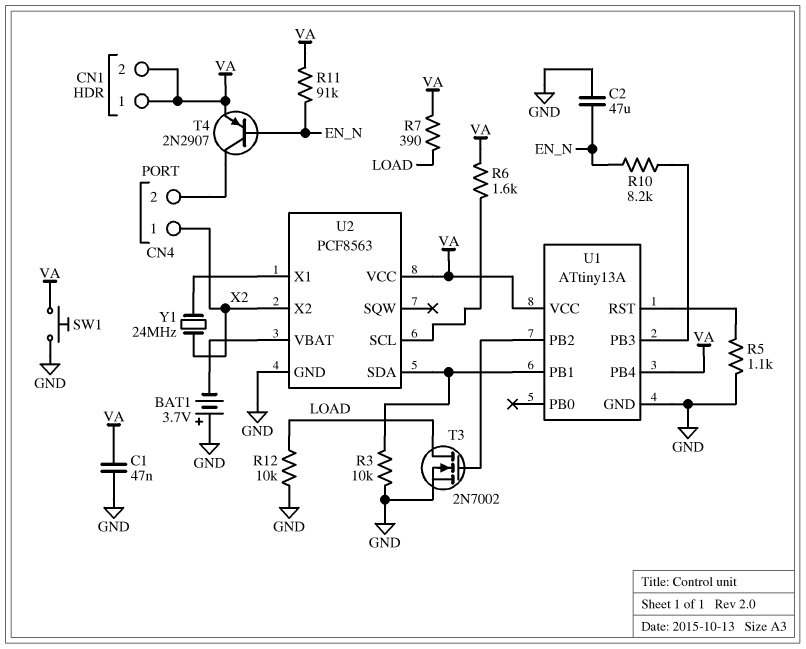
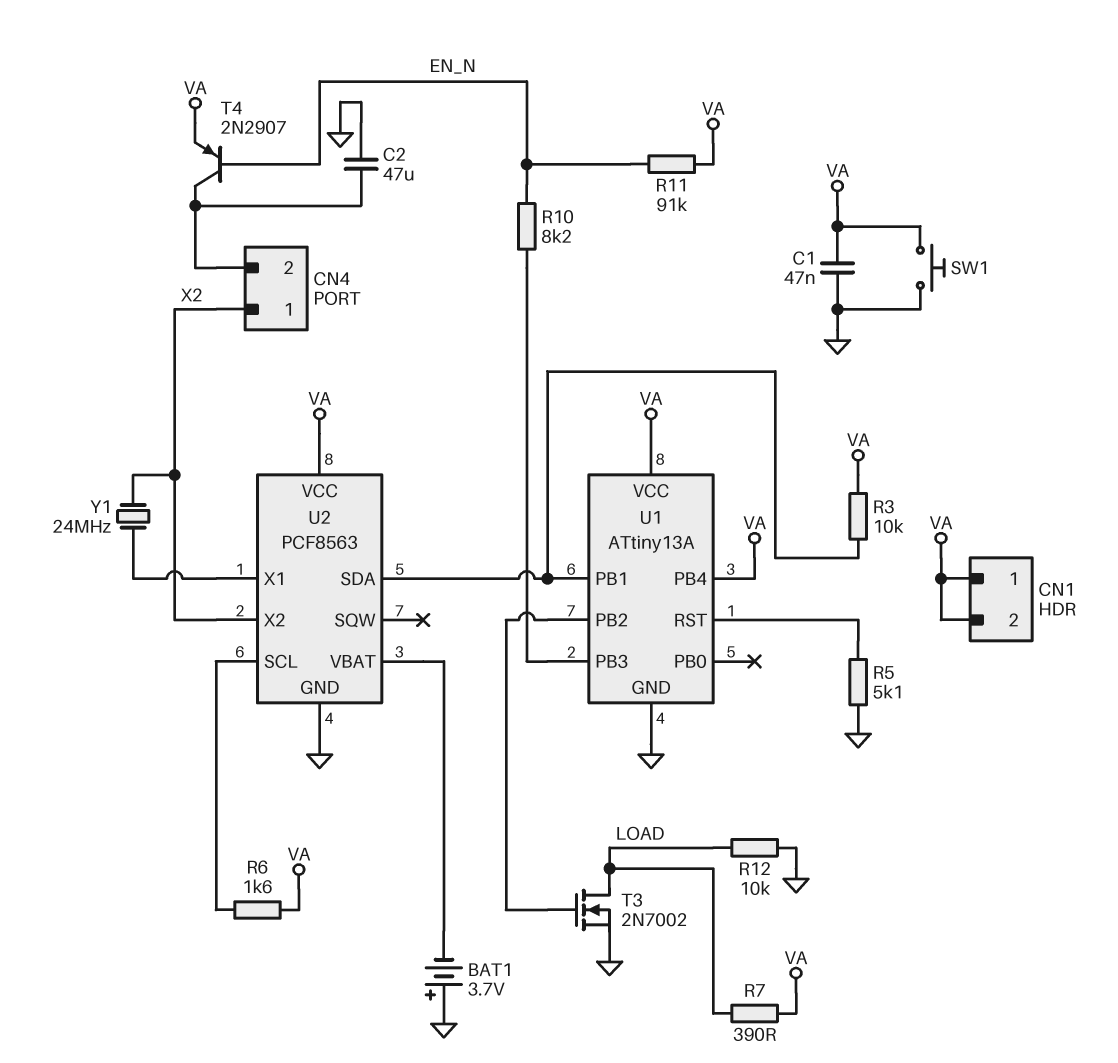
C2: 47uF (EN_N, GND) -> 47uF (CN4/2, GND)
R3: 10k (GND, U1/PB1) -> 10k (U1/PB1, VA)
R5: 1.1k (GND, U1/RST) -> 5.1k (GND, U1/RST)

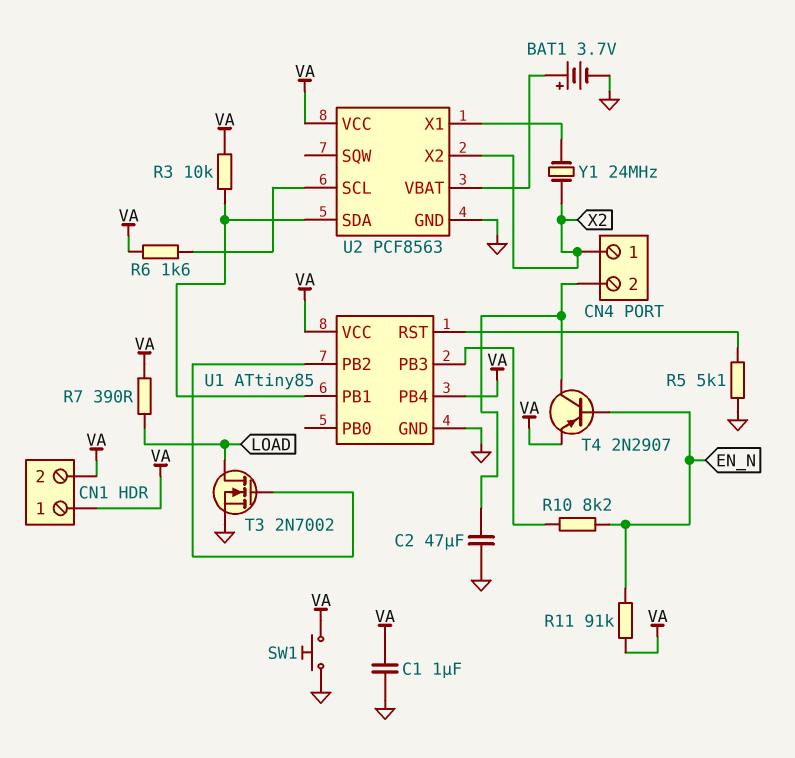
BAT1: 3.7V (plus GND, minus U2/VBAT) -> 3.7V (plus U2/VBAT, minus GND)
C1: 47nF (GND, VA) -> 1uF (GND, VA)
R12: 10k (GND, LOAD) -> none
U1: ATtiny13A -> ATtiny85

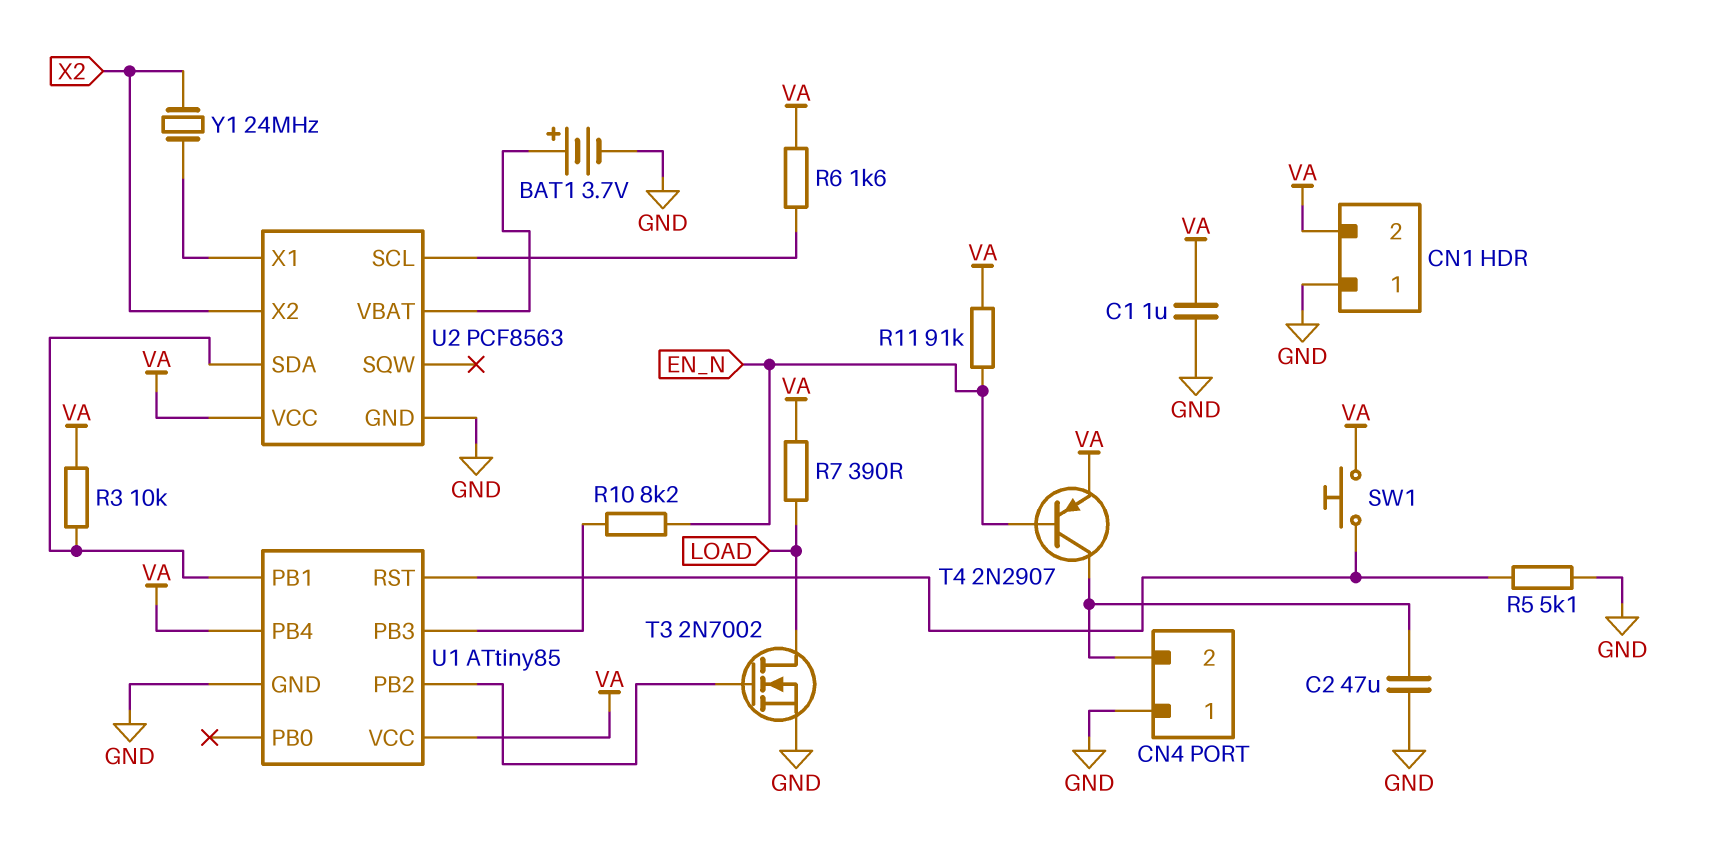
CN1 pin 1: VA -> GND
CN4 pin 1: X2 -> GND
SW1: button (GND, VA) -> button (U1/RST, VA)

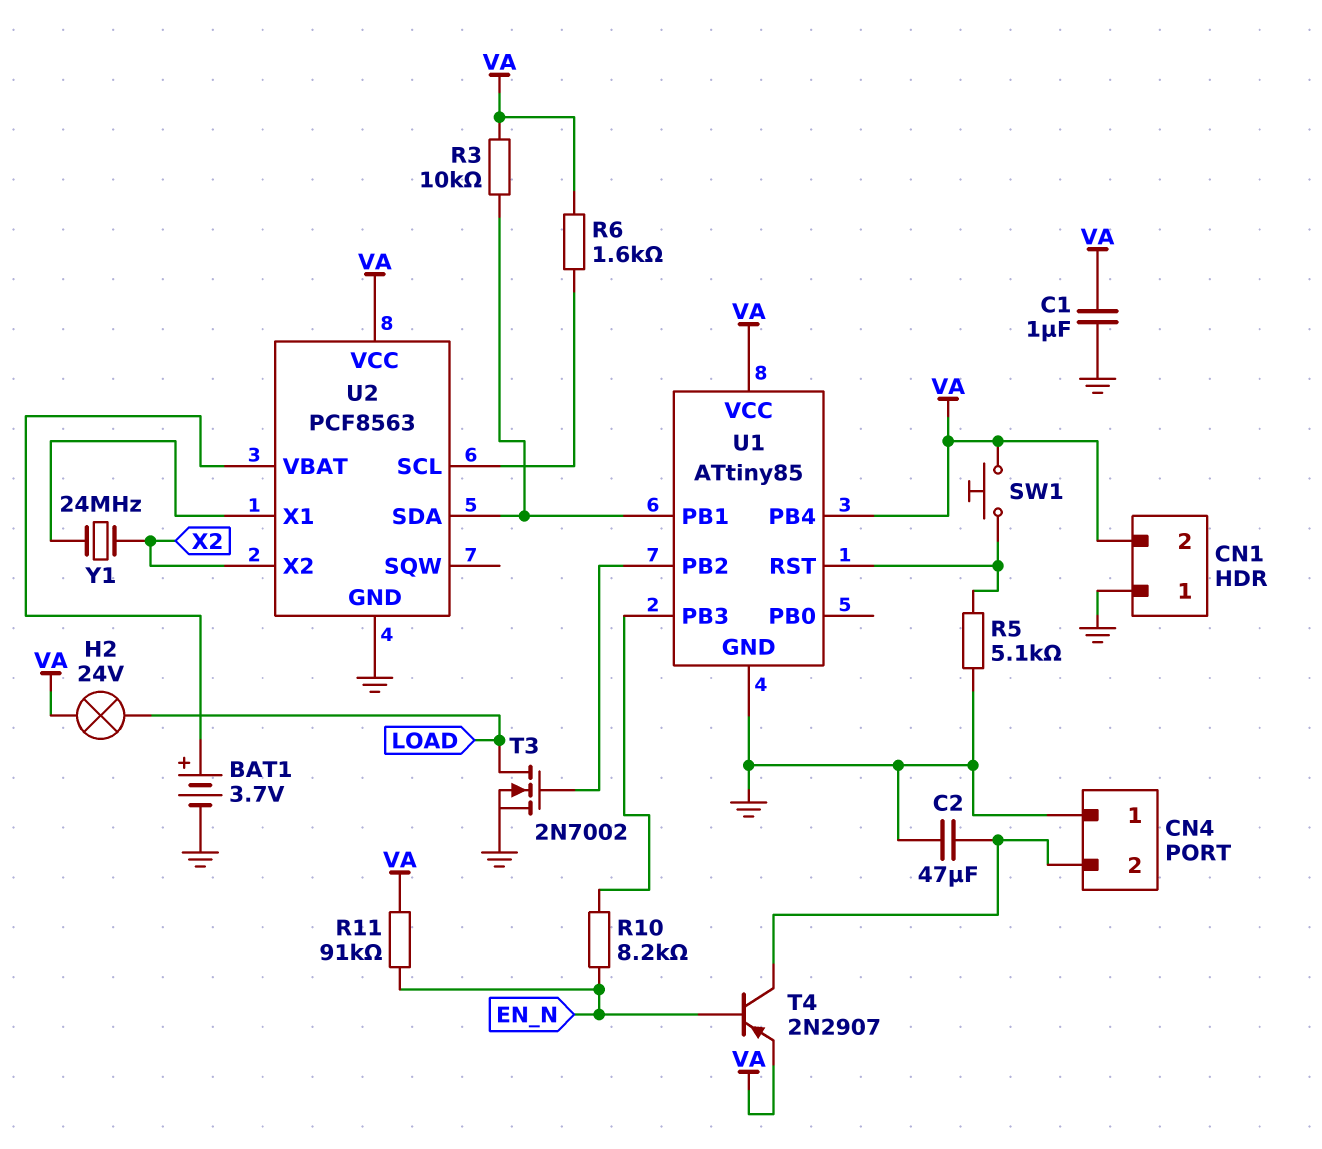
H2: none -> lamp 24V (LOAD, VA)
R7: 390 (LOAD, VA) -> none

